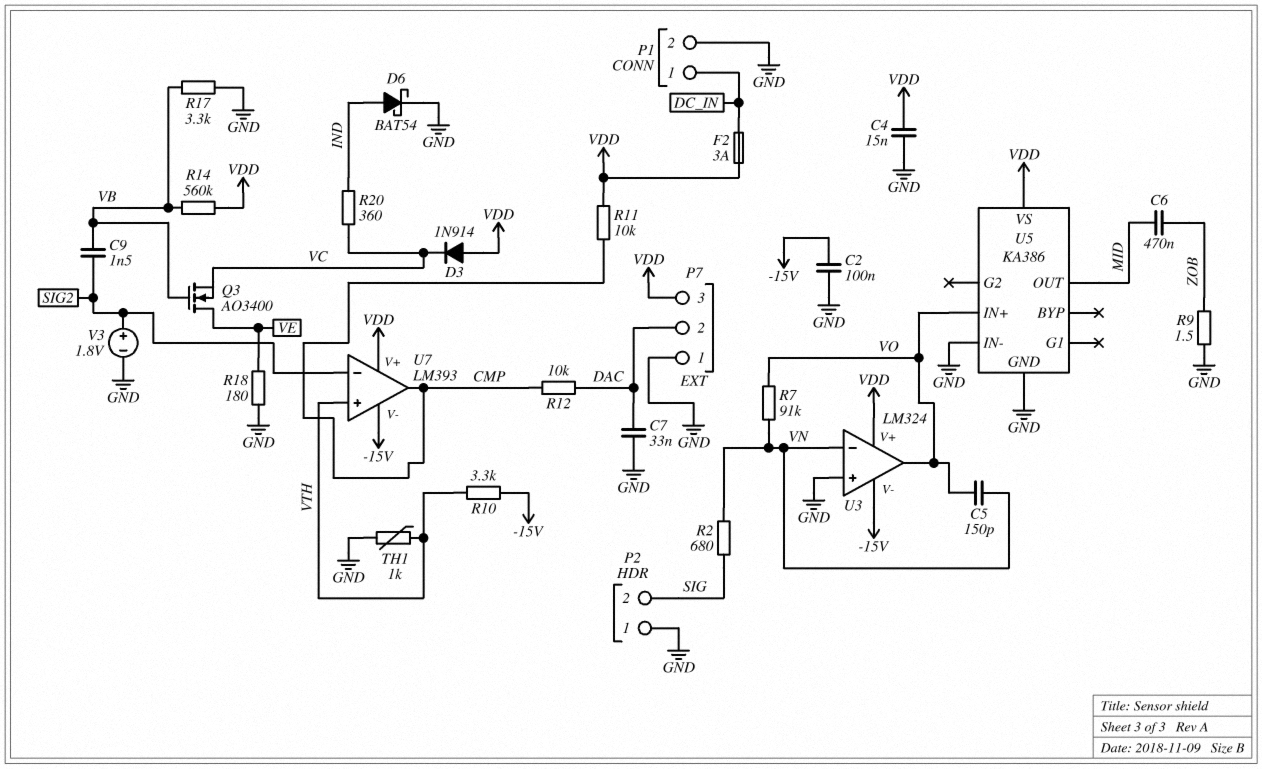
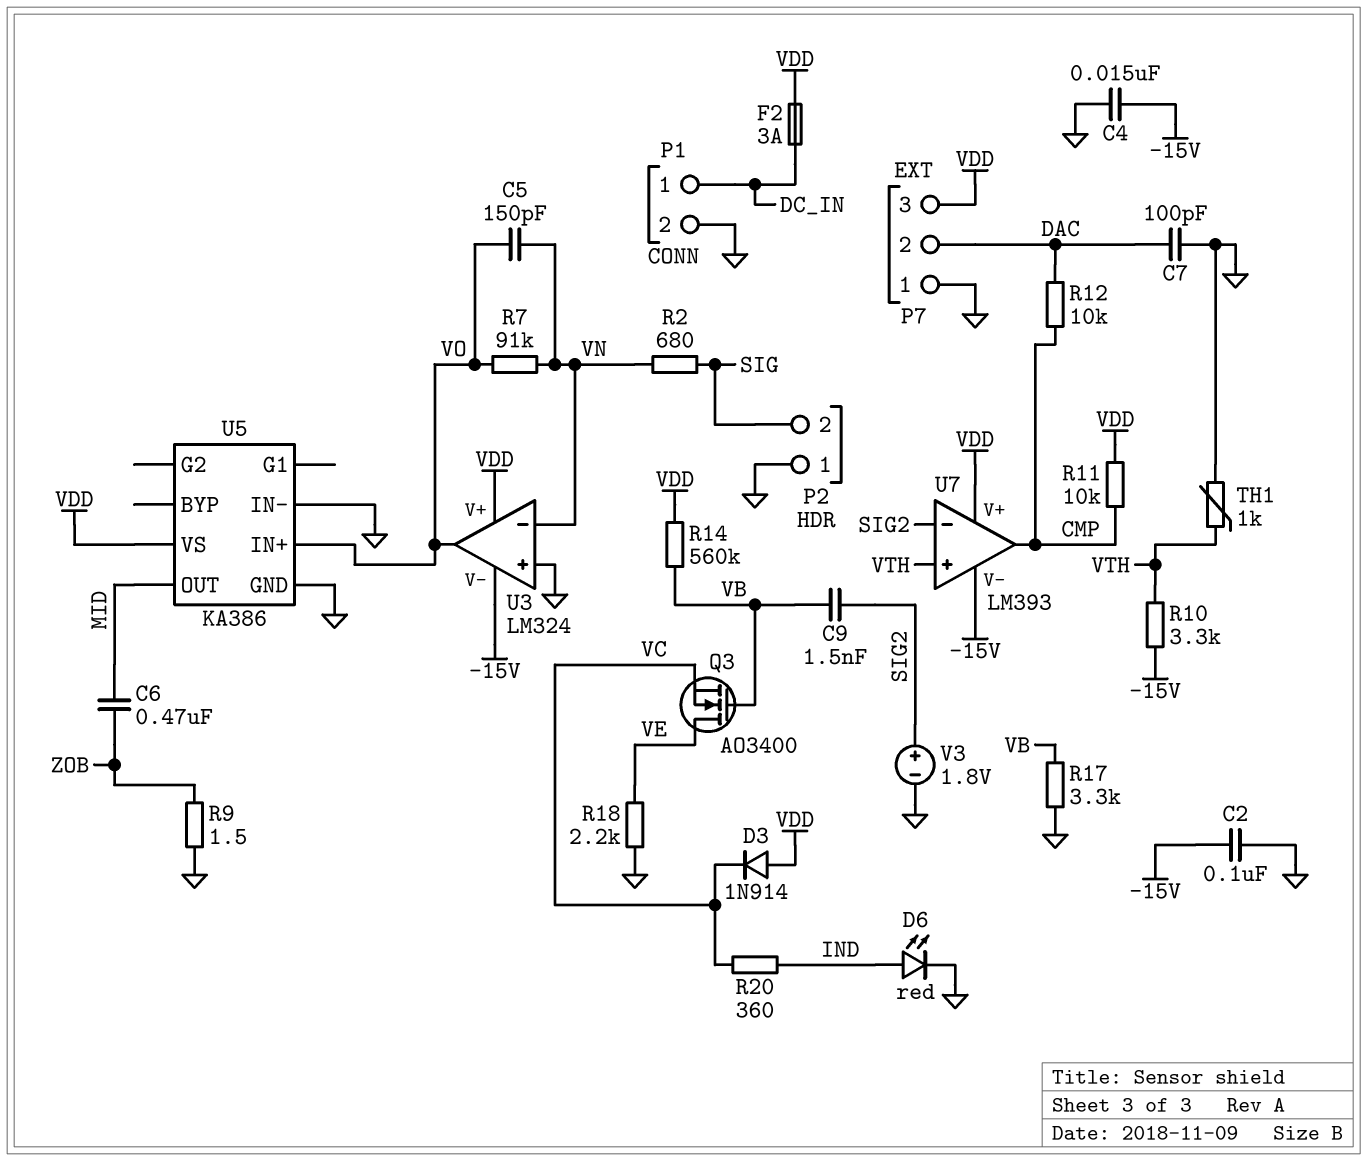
C4: 15nF (GND, VDD) -> 15nF (-15V, GND)
C7: 33nF (DAC, GND) -> 100pF (DAC, GND)
D6: schottky BAT54 (A IND, K GND) -> LED red (A IND, K GND)
R18: 180 (GND, VE) -> 2.2k (GND, VE)

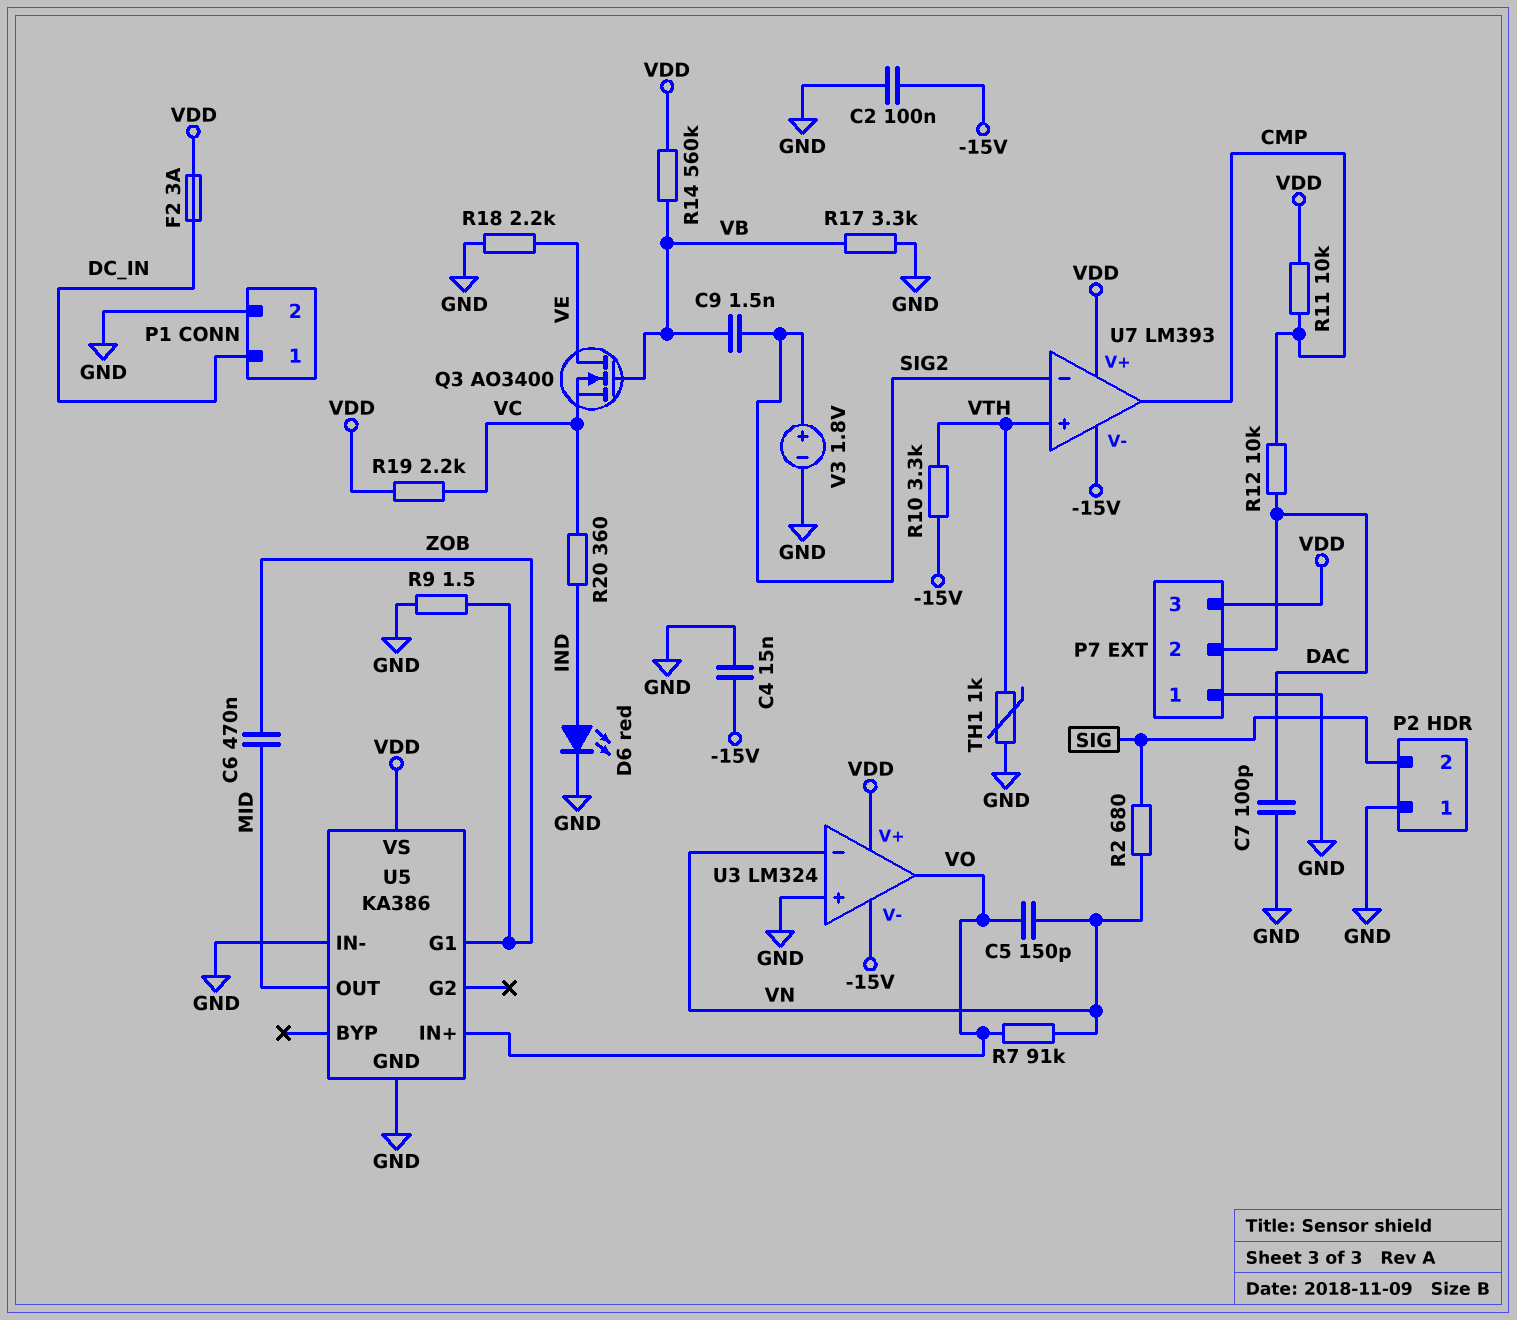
D3: diode 1N914 (A VDD, K VC) -> none
R19: none -> 2.2k (VC, VDD)
U5 pin G1: none -> ZOB

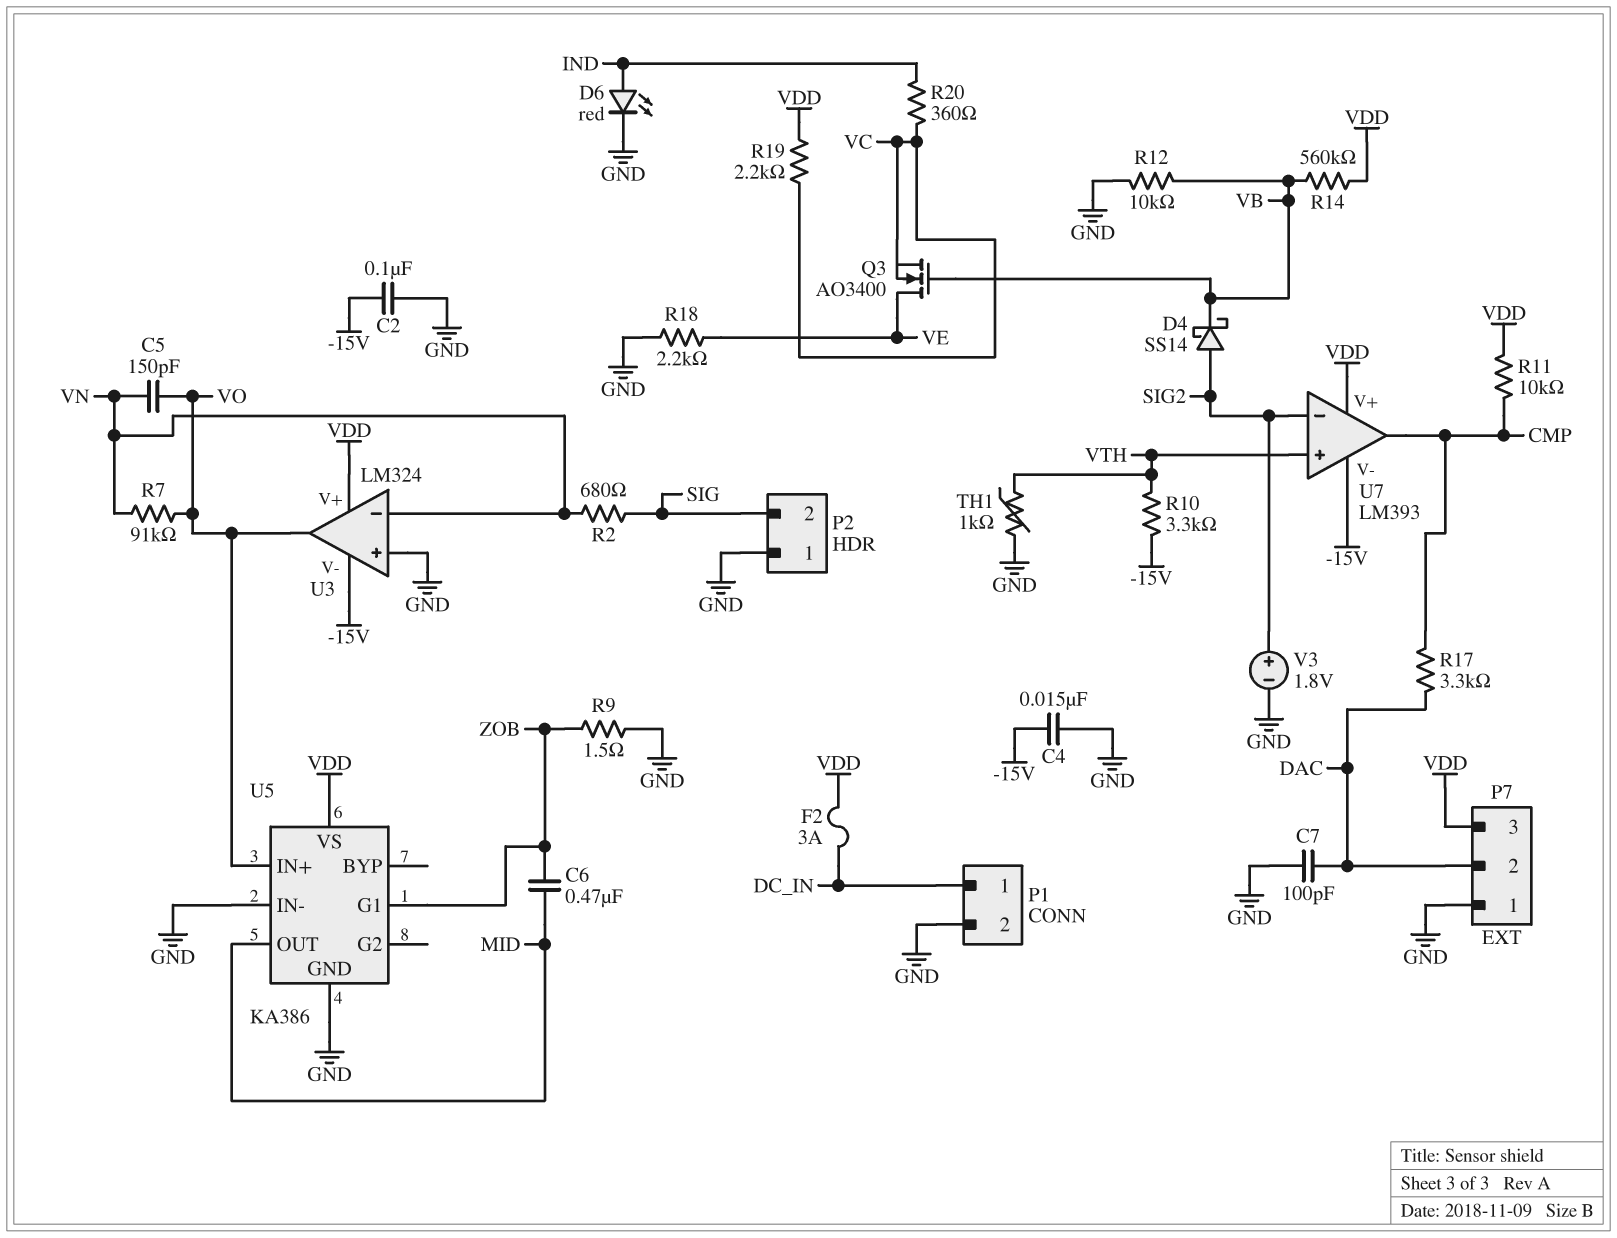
C9: 1.5nF (SIG2, VB) -> none
D4: none -> schottky SS14 (A SIG2, K VB)
R12: 10k (CMP, DAC) -> 10k (GND, VB)
R17: 3.3k (GND, VB) -> 3.3k (CMP, DAC)

